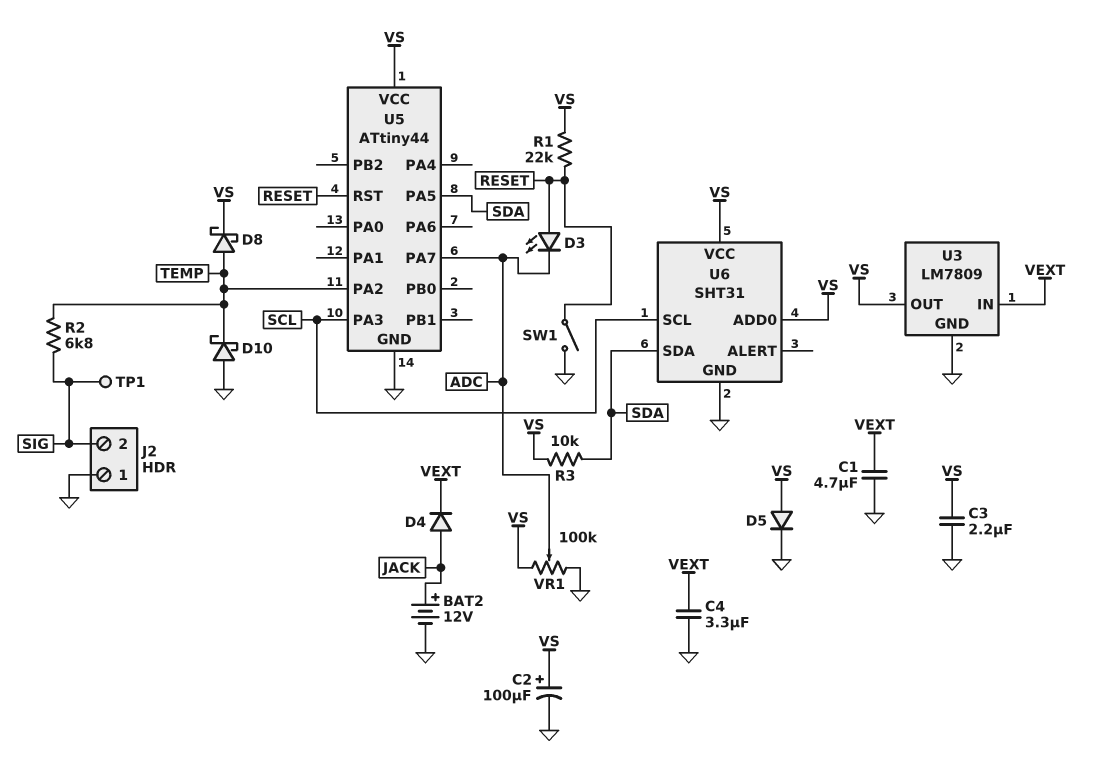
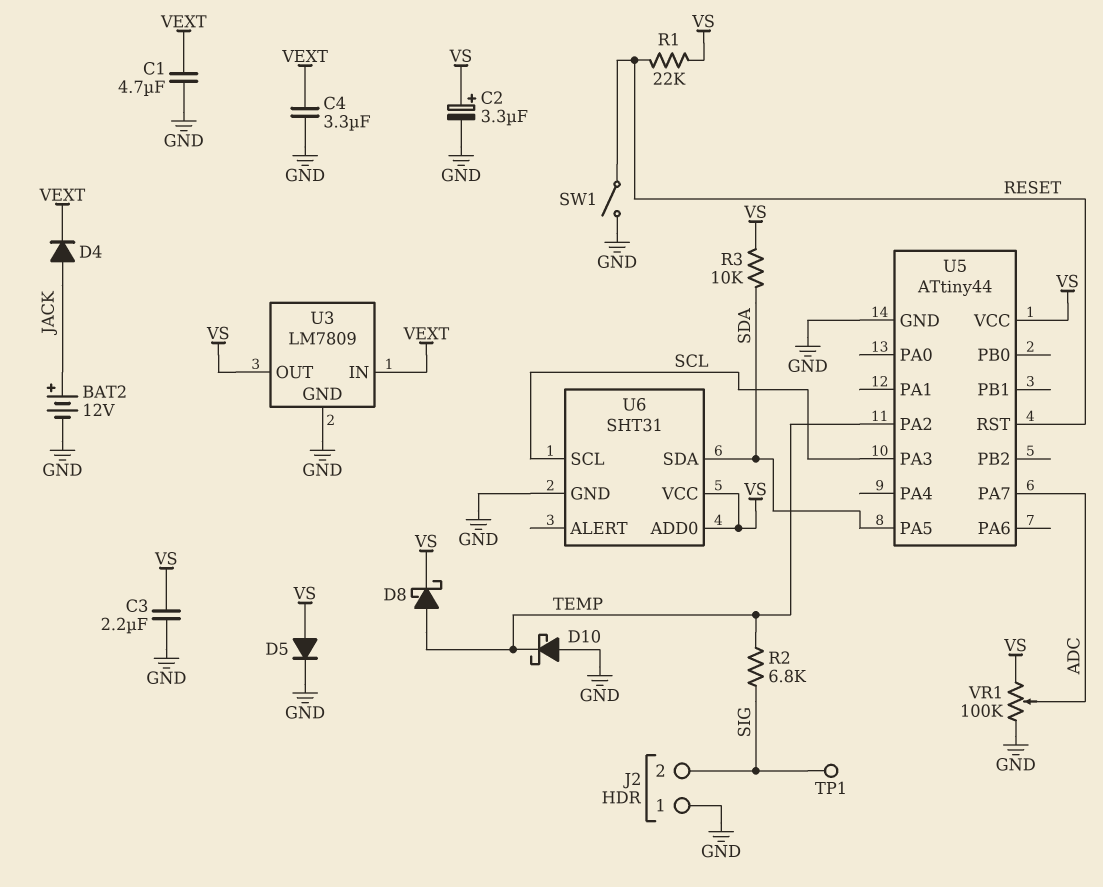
C2: 100uF (plus VS, minus GND) -> 3.3uF (plus VS, minus GND)
D3: LED (A RESET, K ADC) -> none

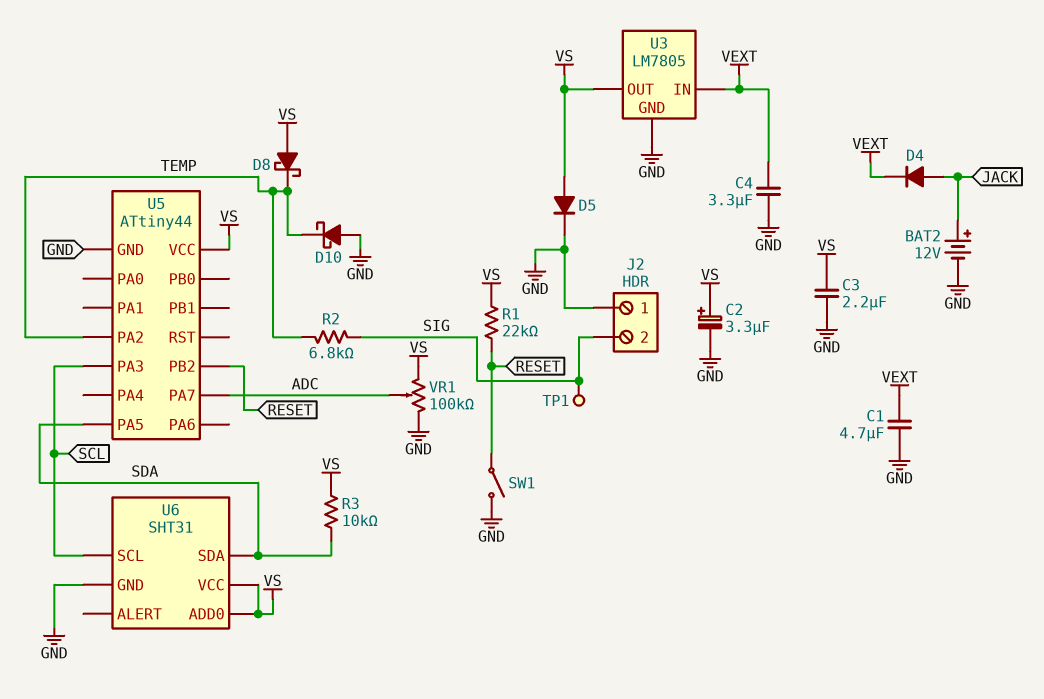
D8: schottky (A TEMP, K VS) -> schottky (A VS, K TEMP)
U3: LM7809 -> LM7805
U5 pin PB2: none -> RESET
U5 pin RST: RESET -> none

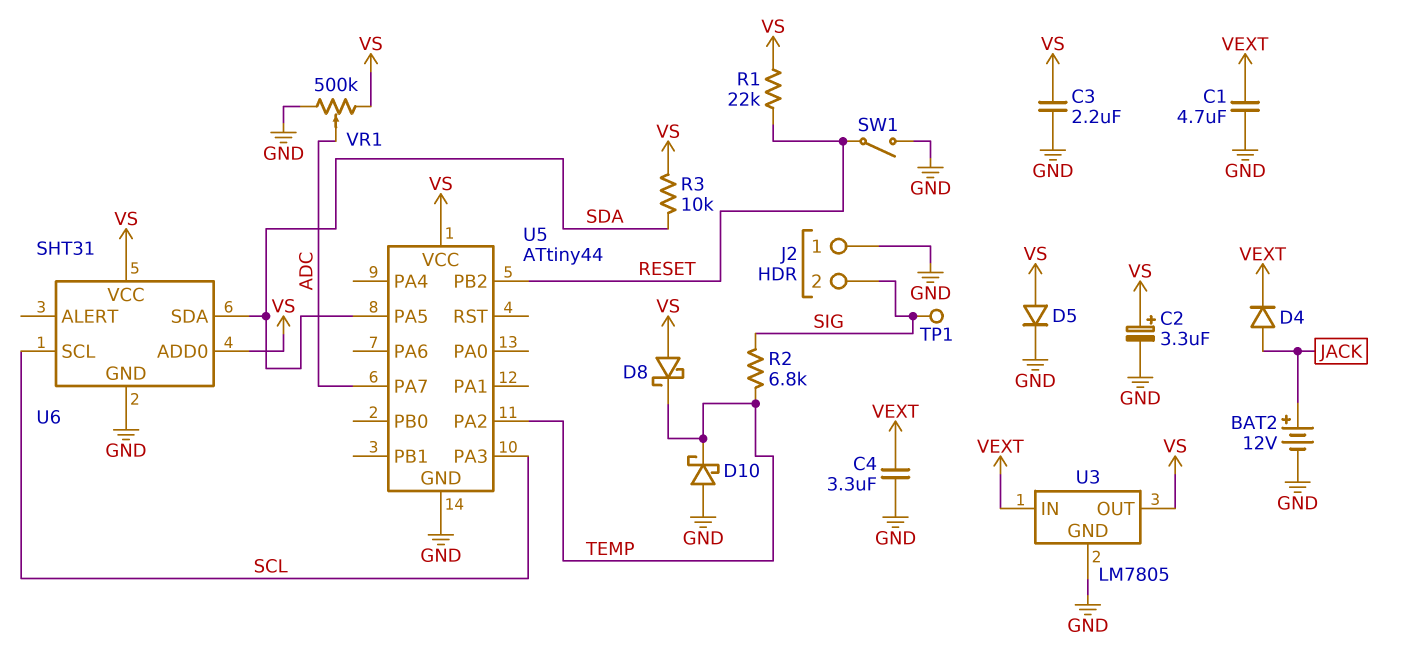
VR1: 100k (GND, VS, wiper ADC) -> 500k (GND, VS, wiper ADC)

